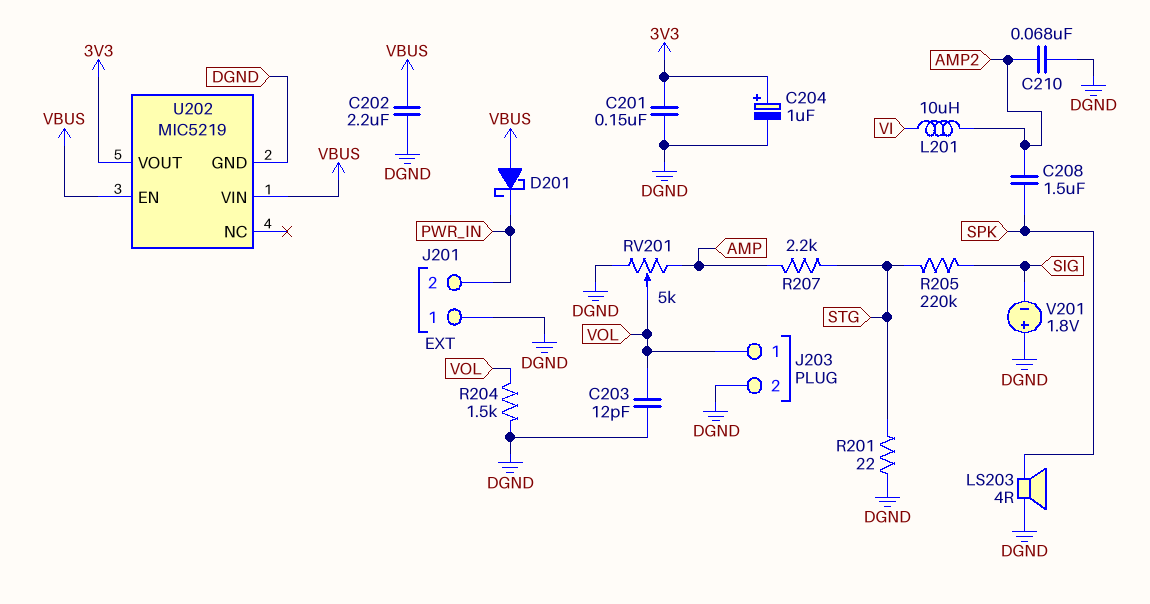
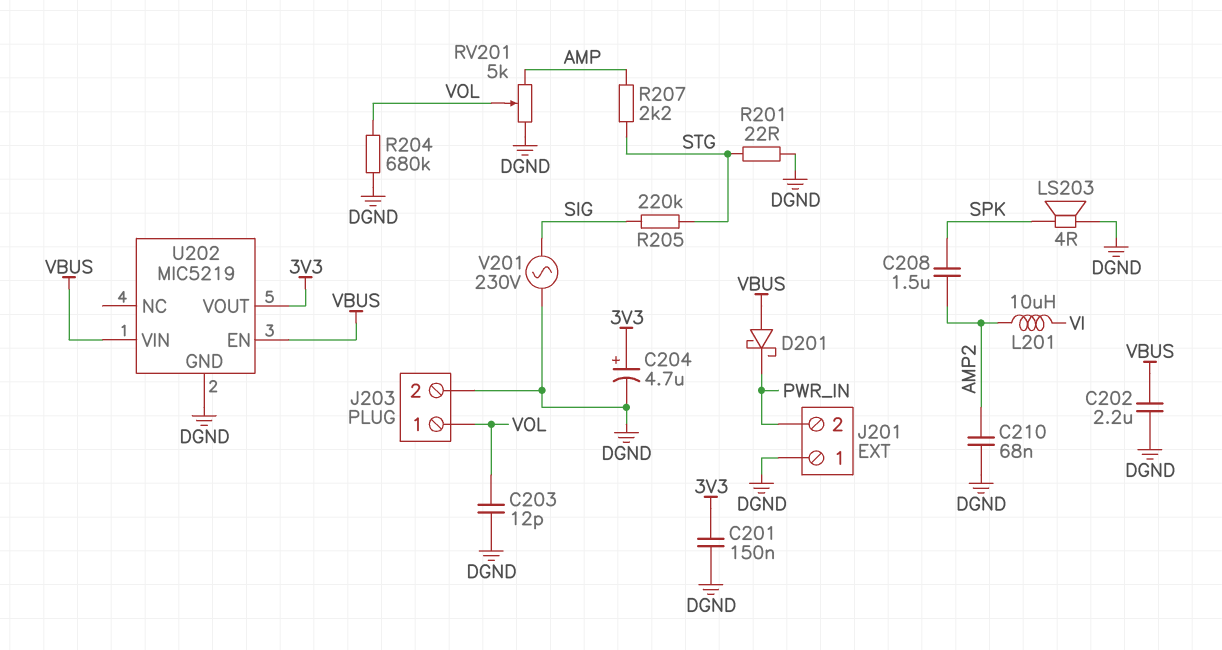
C204: 1uF (plus 3V3, minus DGND) -> 4.7uF (plus 3V3, minus DGND)
R204: 1.5k (DGND, VOL) -> 680k (DGND, VOL)
V201: 1.8V (plus DGND, minus SIG) -> AC 230V (DGND, SIG)

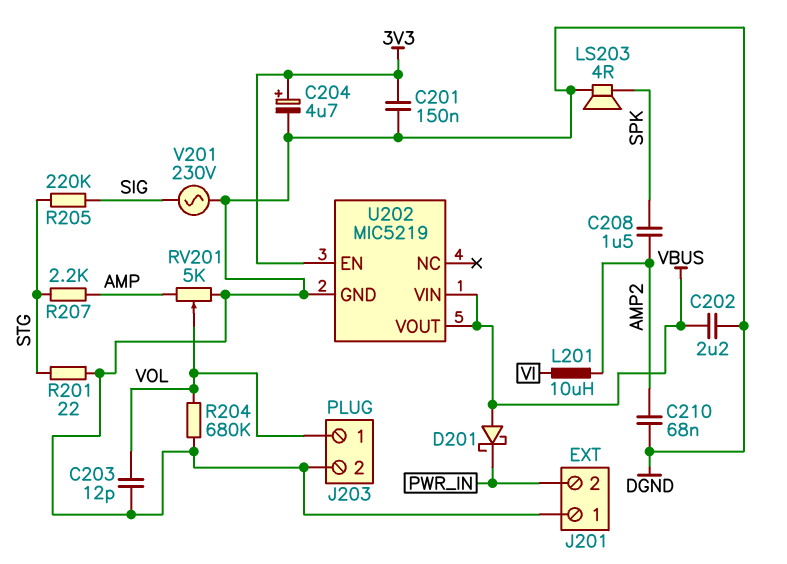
U202 pin EN: VBUS -> 3V3
U202 pin VOUT: 3V3 -> VBUS

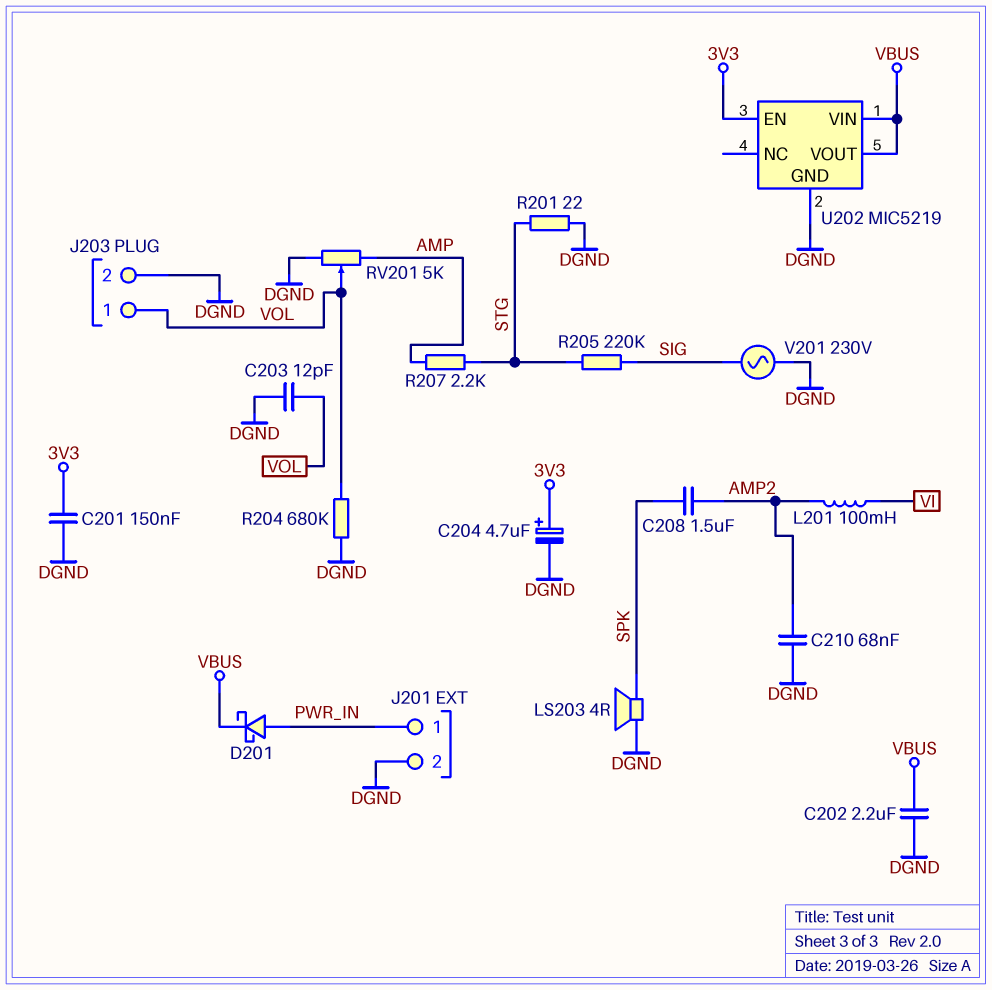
D201: schottky (A VBUS, K PWR_IN) -> schottky (A PWR_IN, K VBUS)
J201 pin 1: DGND -> PWR_IN
J201 pin 2: PWR_IN -> DGND
L201: 10uH (AMP2, VI) -> 100mH (AMP2, VI)

